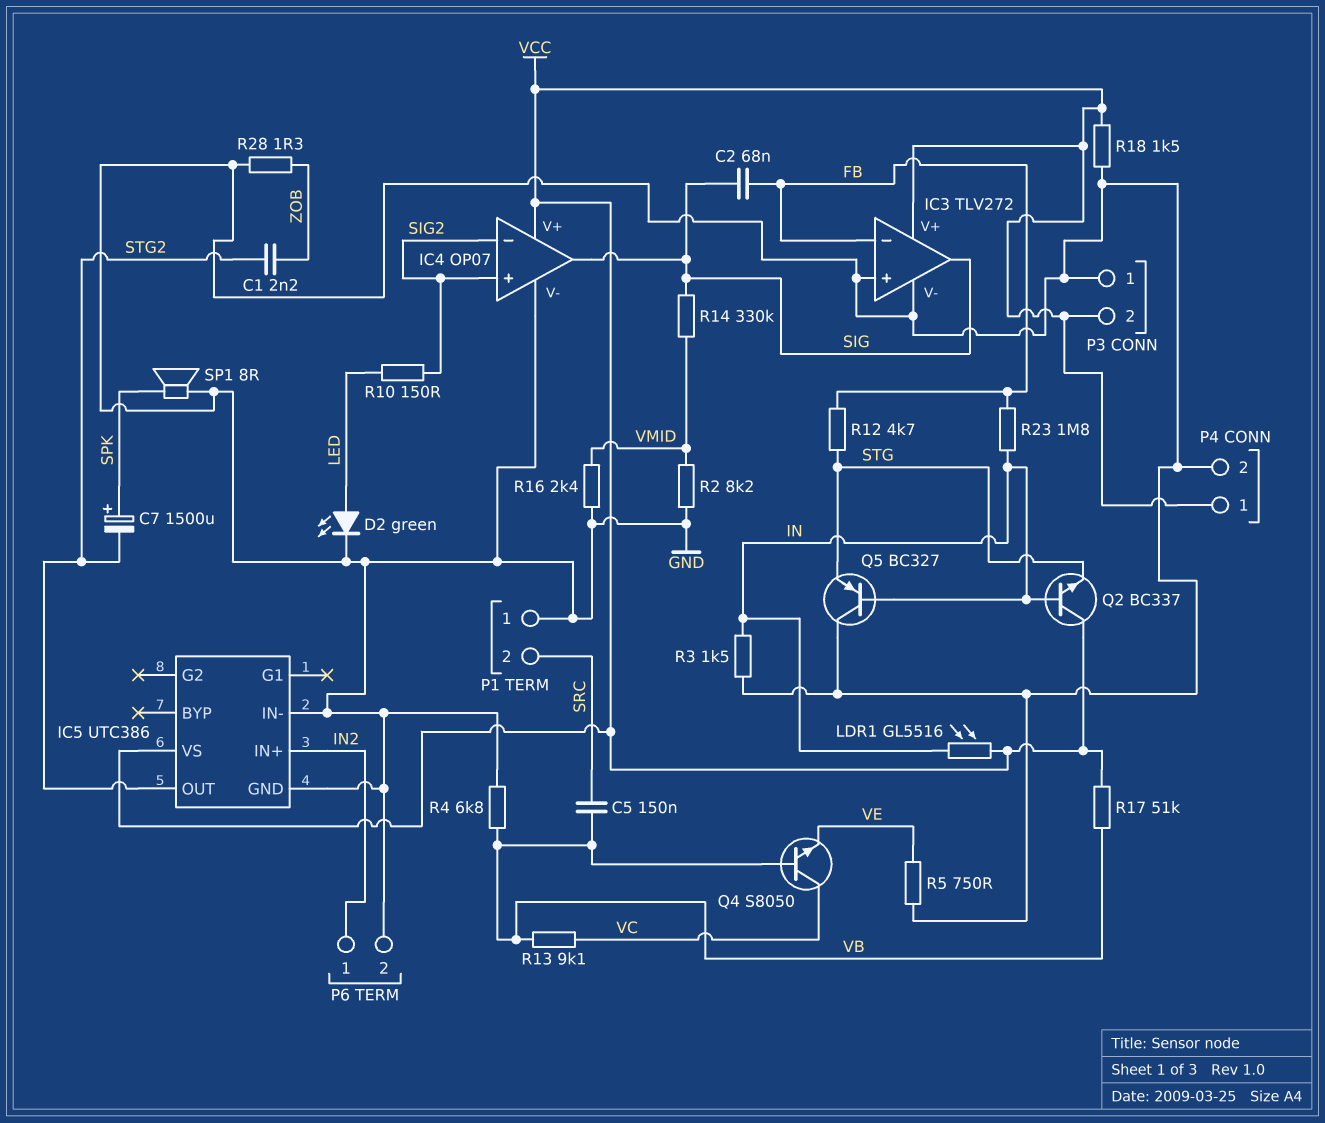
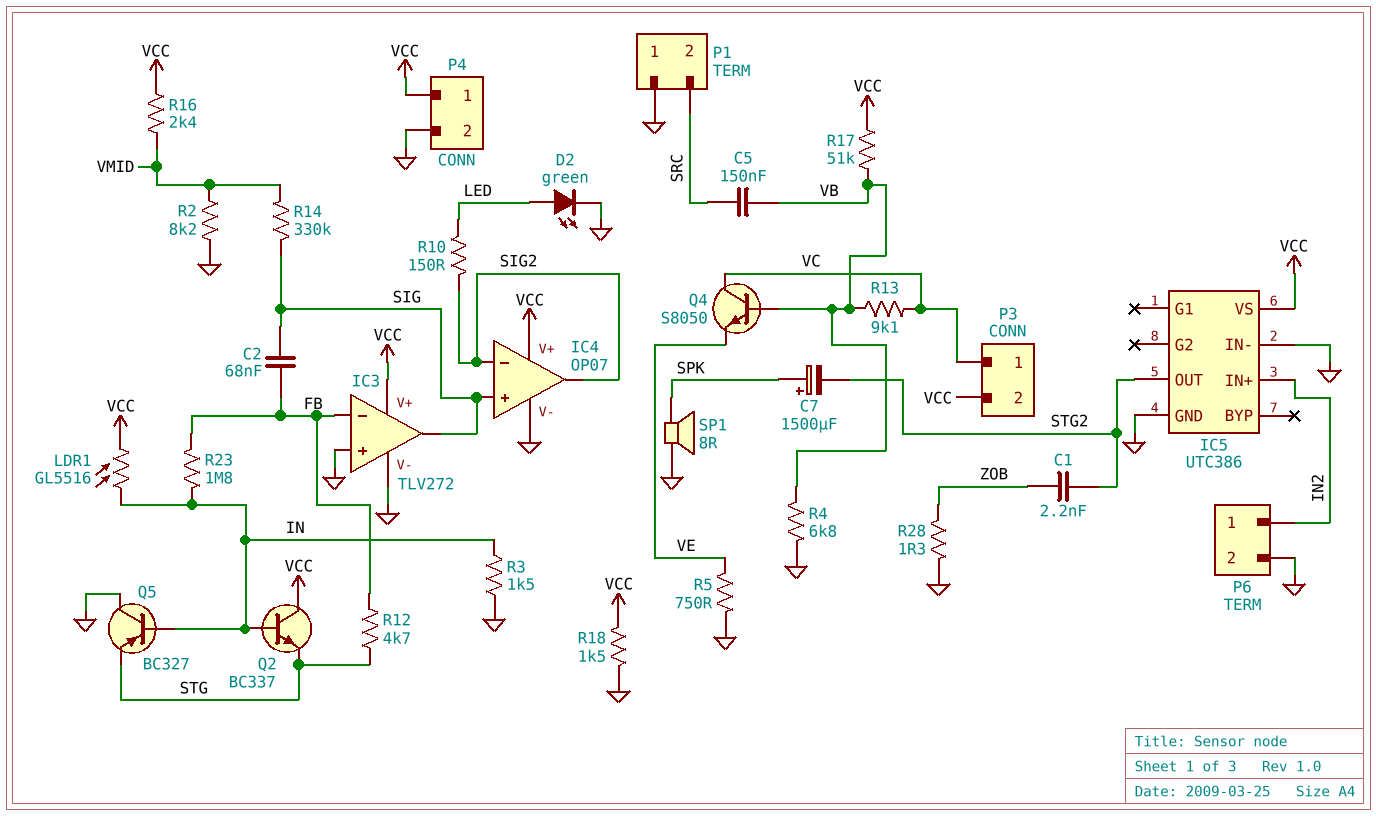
IC4 pin in+: SIG2 -> SIG
IC4 pin out: SIG -> SIG2
P3 pin 1: GND -> VC
R16: 2.4k (GND, VMID) -> 2.4k (VCC, VMID)

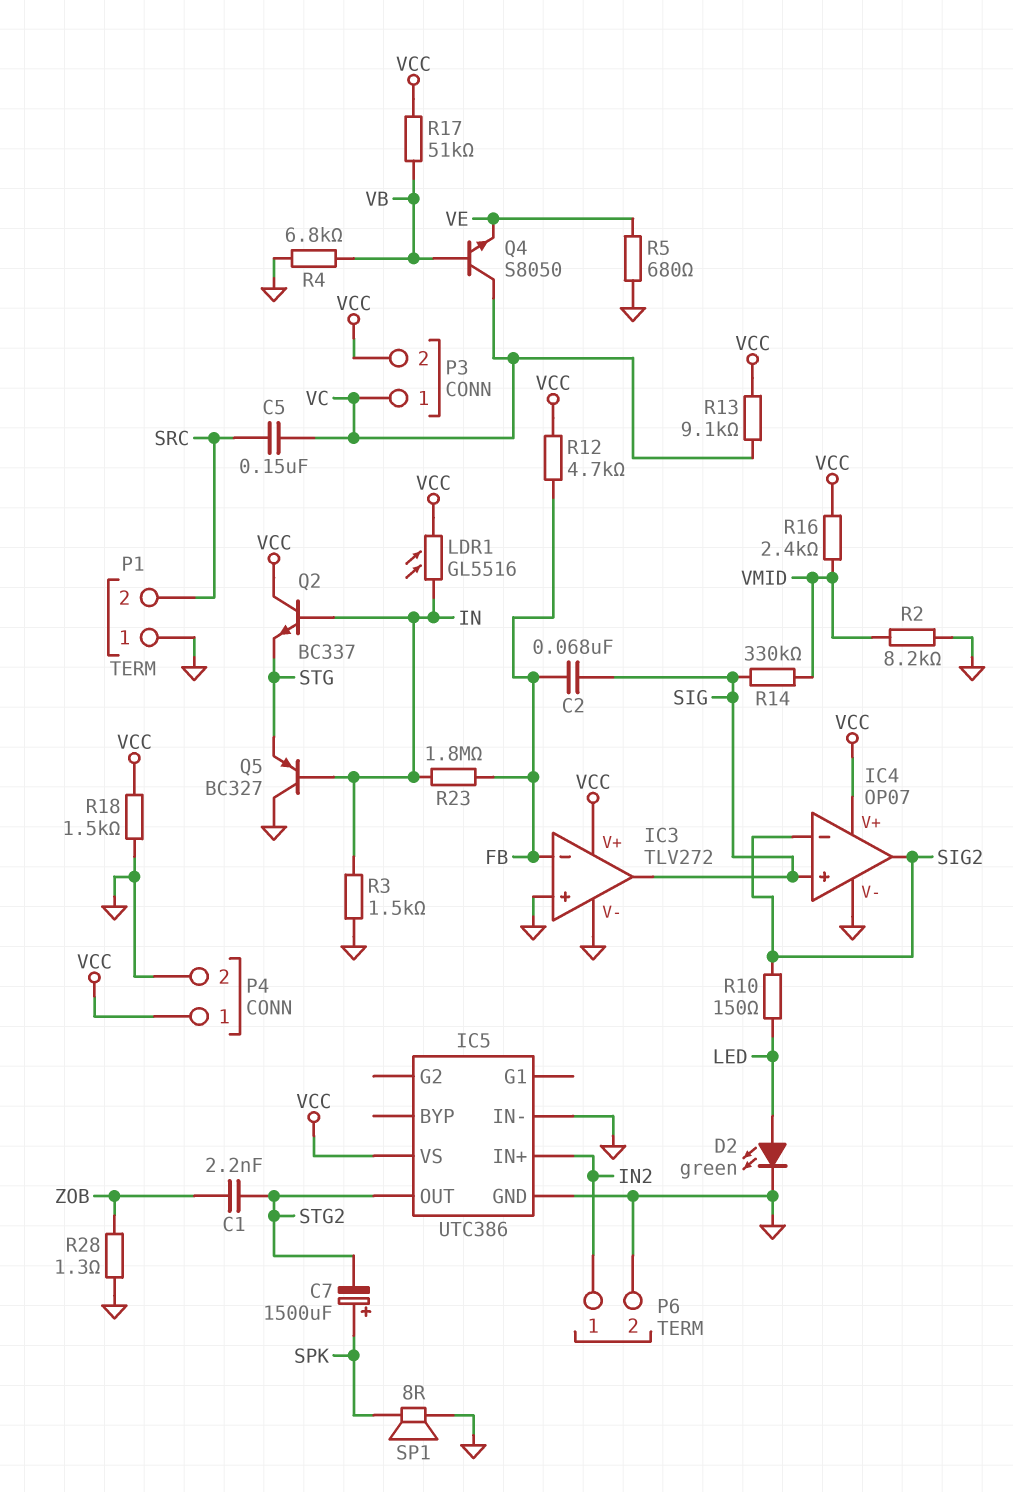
C5: 150nF (SRC, VB) -> 150nF (SRC, VC)
R5: 750 (GND, VE) -> 680 (GND, VE)
R12: 4.7k (FB, STG) -> 4.7k (FB, VCC)
R13: 9.1k (VB, VC) -> 9.1k (VC, VCC)

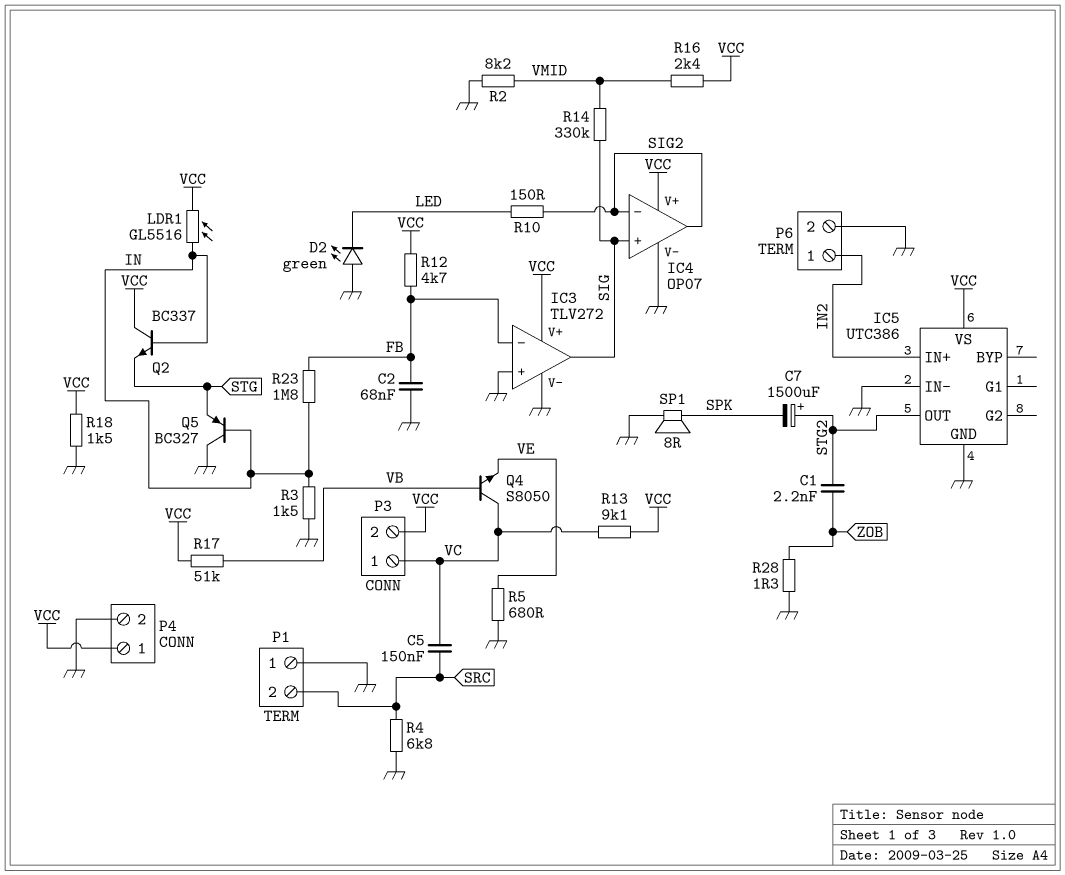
C2: 68nF (FB, SIG) -> 68nF (FB, GND)
C7: 1500uF (plus SPK, minus STG2) -> 1500uF (plus STG2, minus SPK)
D2: LED green (A LED, K GND) -> LED green (A GND, K LED)
R4: 6.8k (GND, VB) -> 6.8k (GND, SRC)

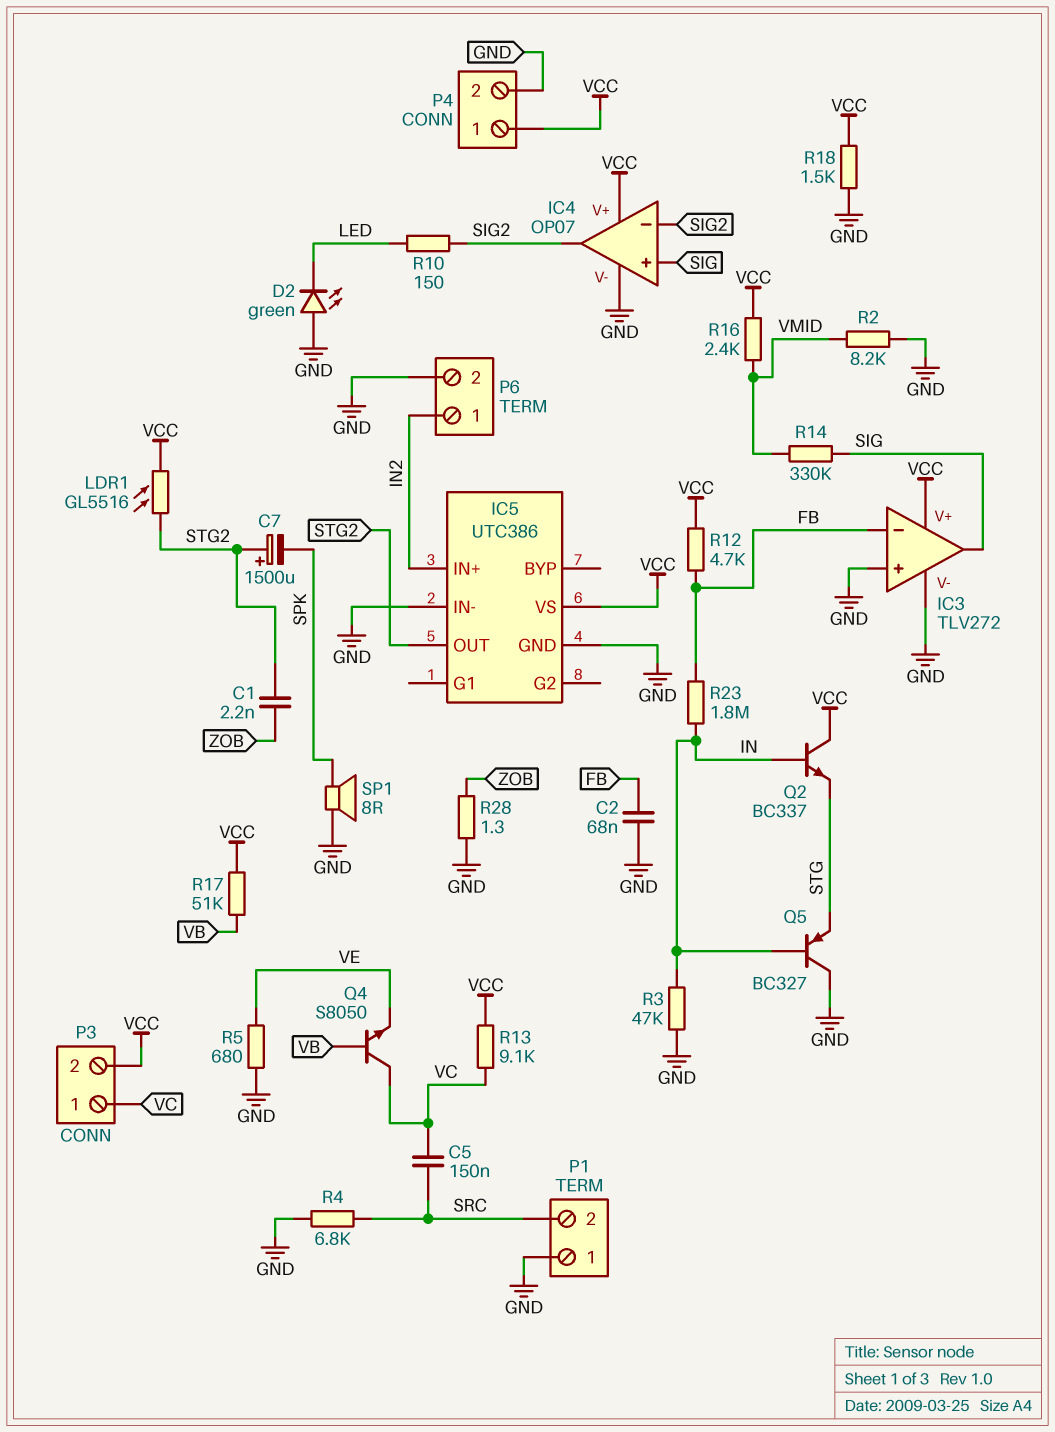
LDR1: GL5516 (IN, VCC) -> GL5516 (STG2, VCC)
R3: 1.5k (GND, IN) -> 47k (GND, IN)

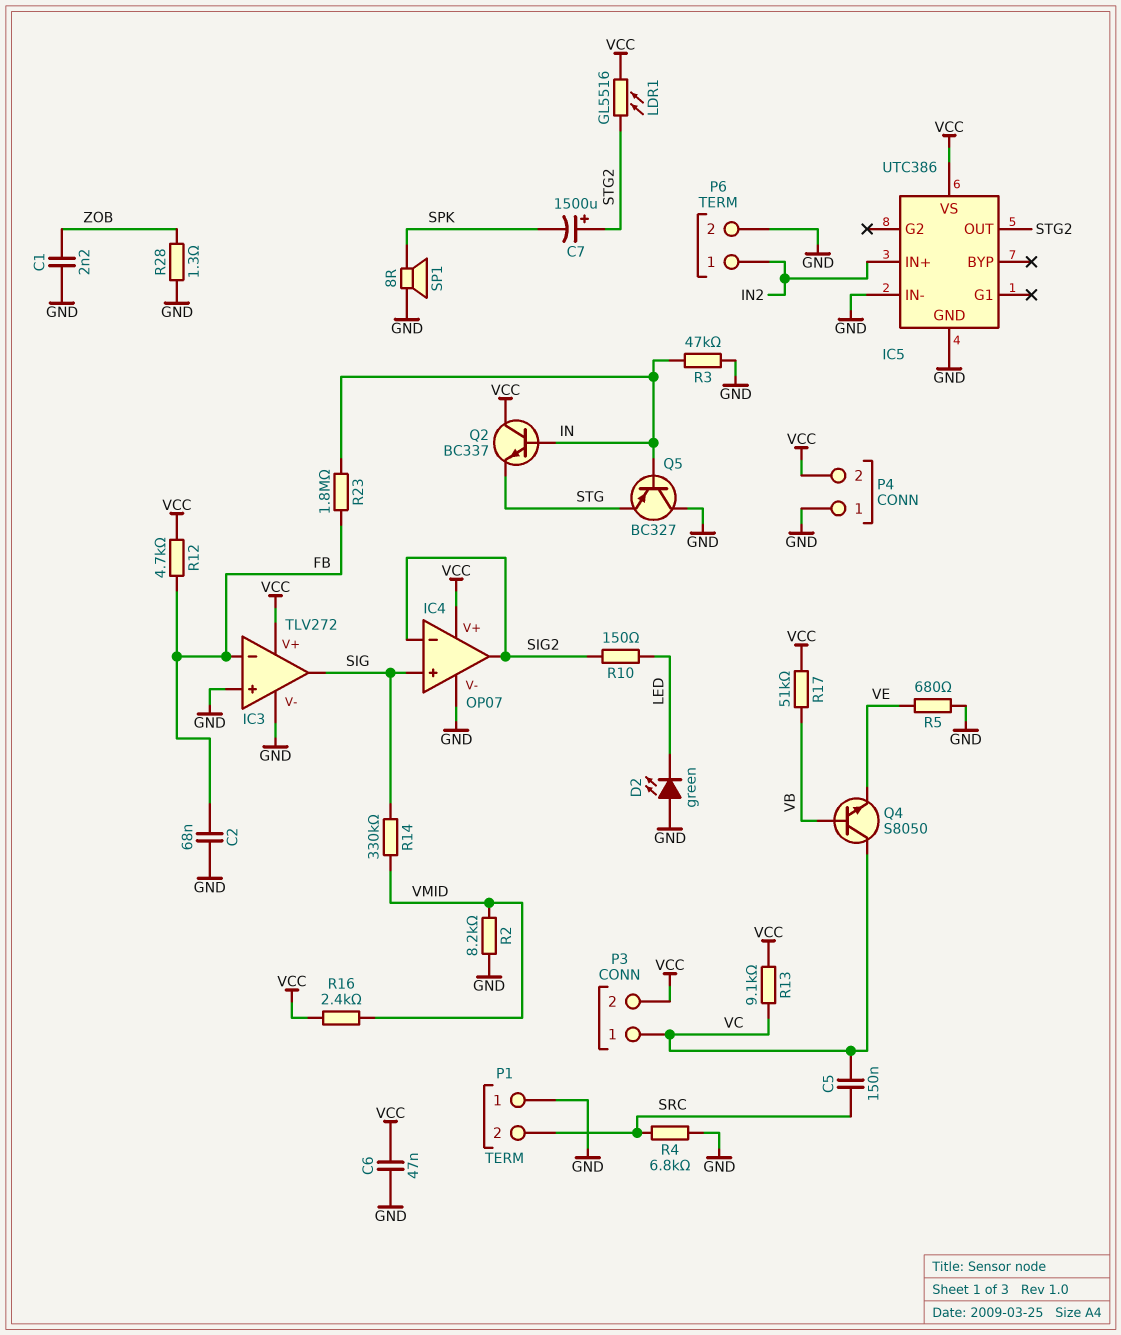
C1: 2.2nF (STG2, ZOB) -> 2.2nF (GND, ZOB)
C6: none -> 47nF (GND, VCC)
P4 pin 1: VCC -> GND
P4 pin 2: GND -> VCC
R18: 1.5k (GND, VCC) -> none

